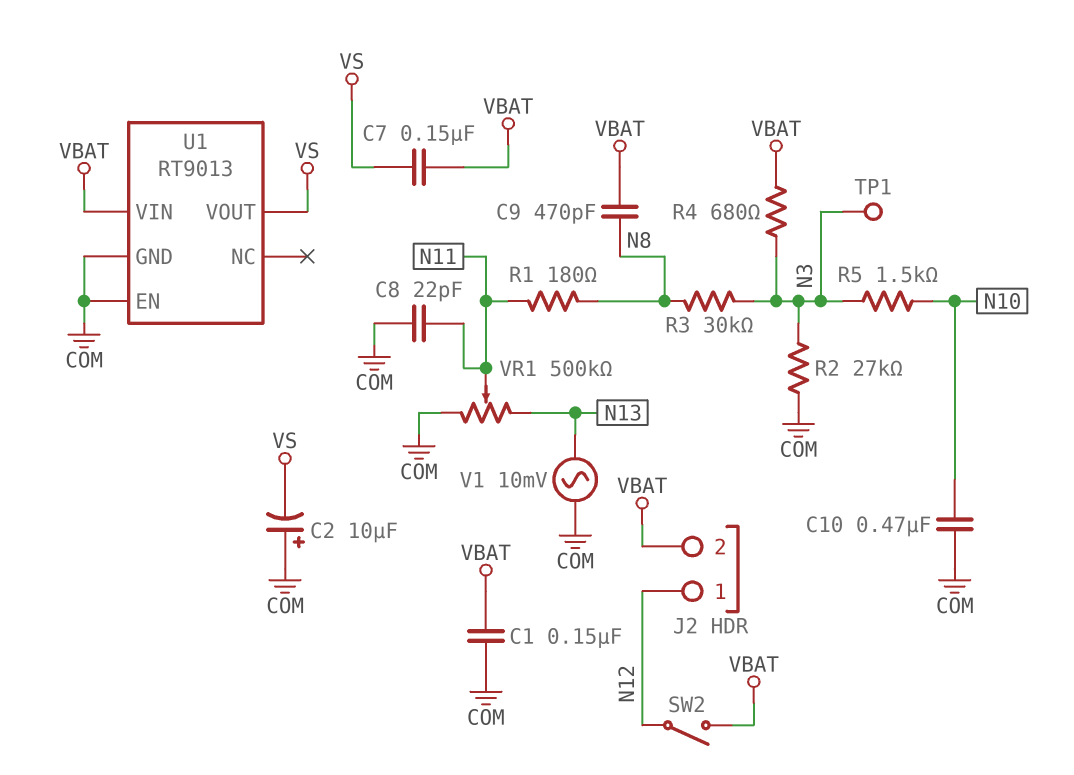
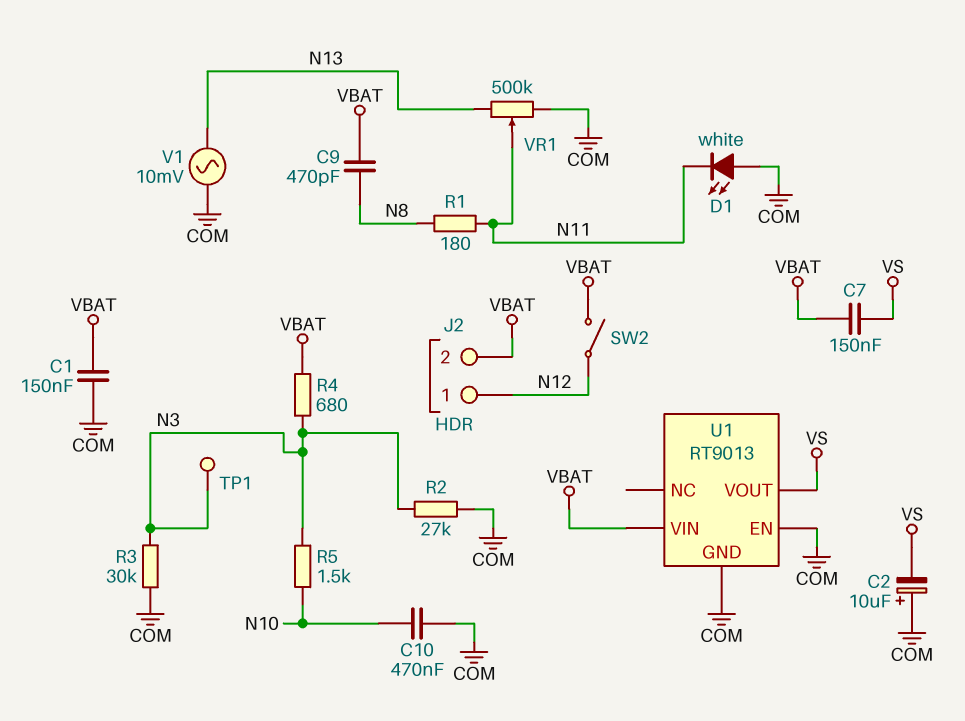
C8: 22pF (COM, N11) -> none
D1: none -> LED white (A COM, K N11)
R3: 30k (N3, N8) -> 30k (COM, N3)

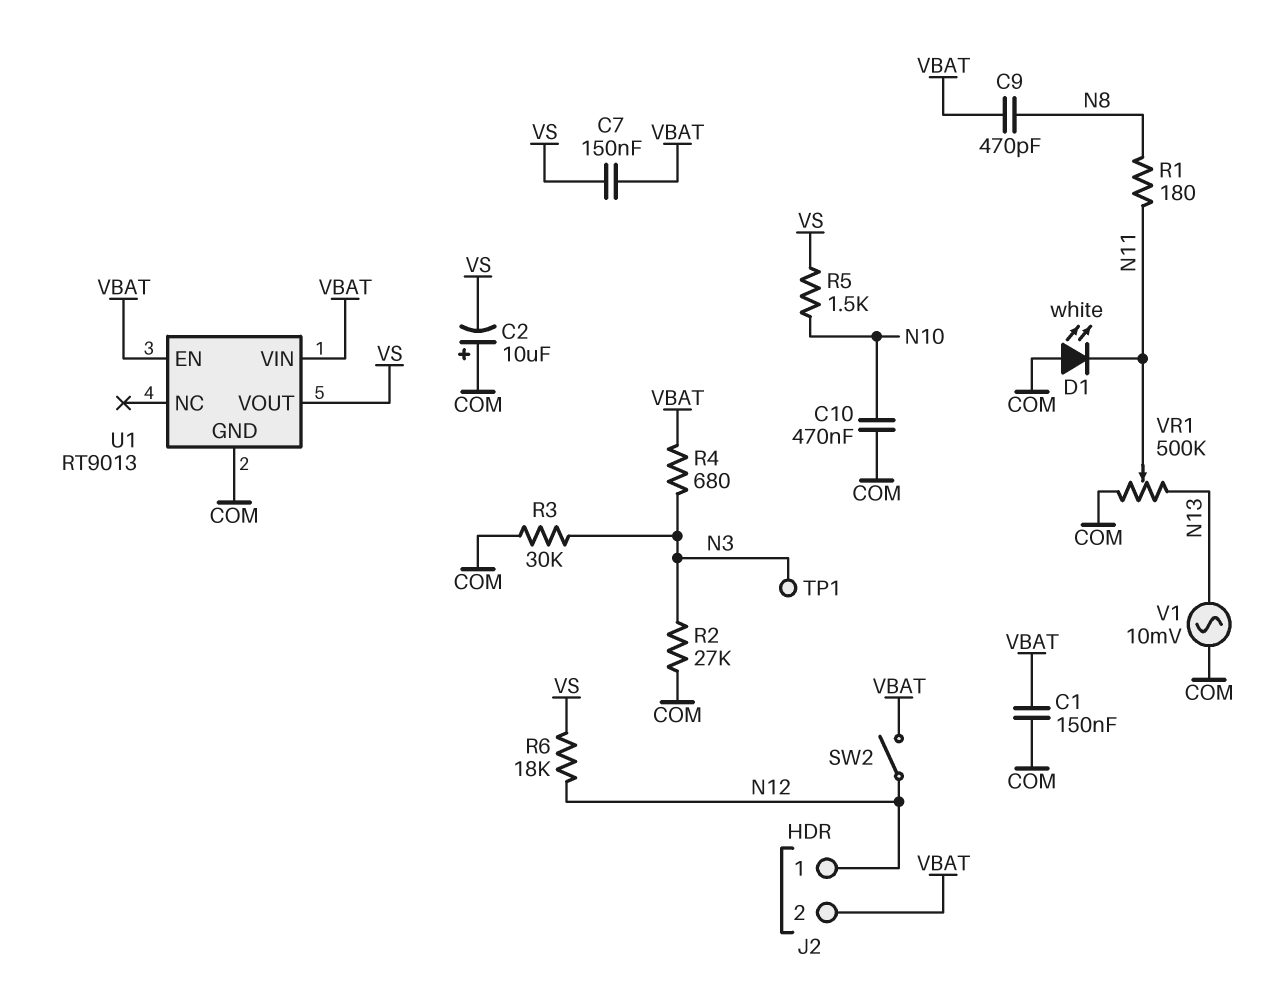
R5: 1.5k (N3, N10) -> 1.5k (N10, VS)
R6: none -> 18k (N12, VS)
U1 pin EN: COM -> VBAT

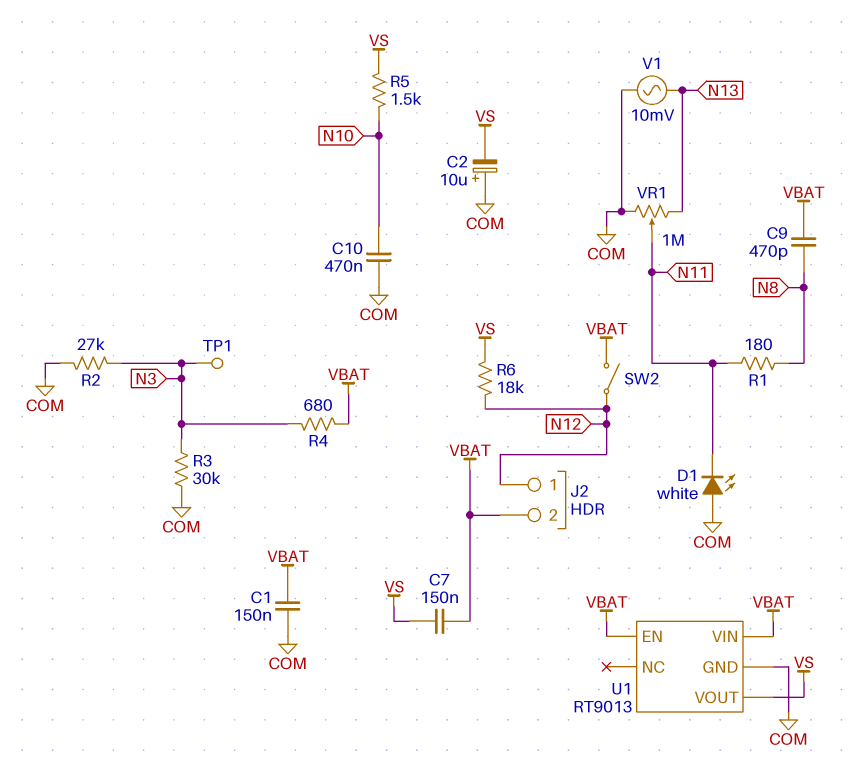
VR1: 500k (COM, N13, wiper N11) -> 1M (COM, N13, wiper N11)

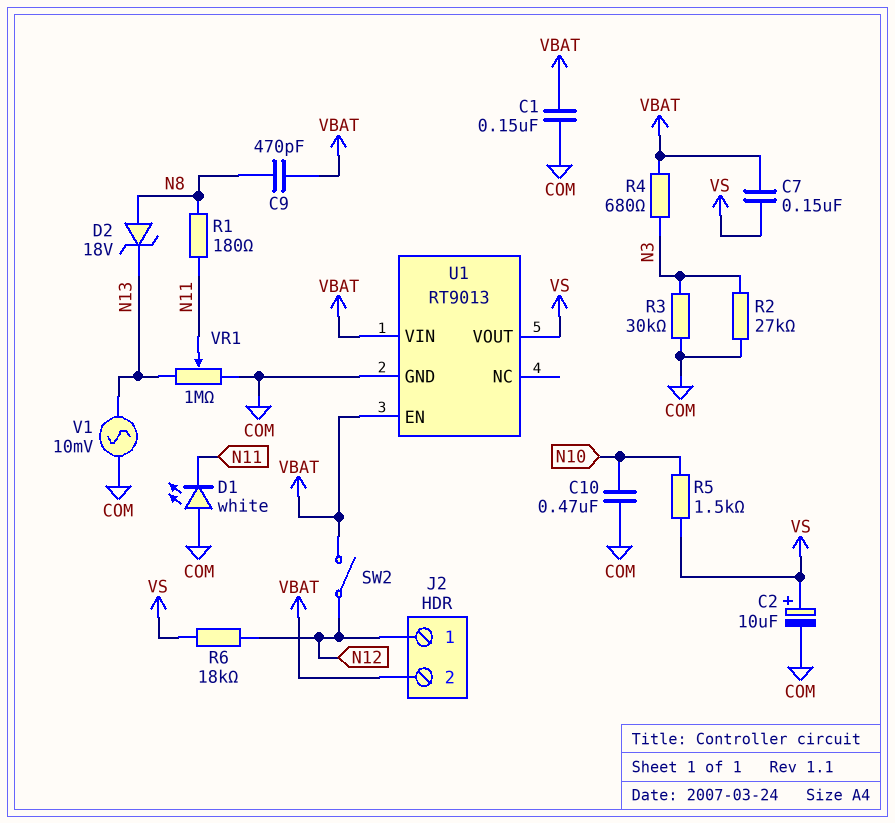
C2: 10uF (plus COM, minus VS) -> 10uF (plus VS, minus COM)
D2: none -> zener 18V (A N8, K N13)
TP1: test point (N3) -> none

